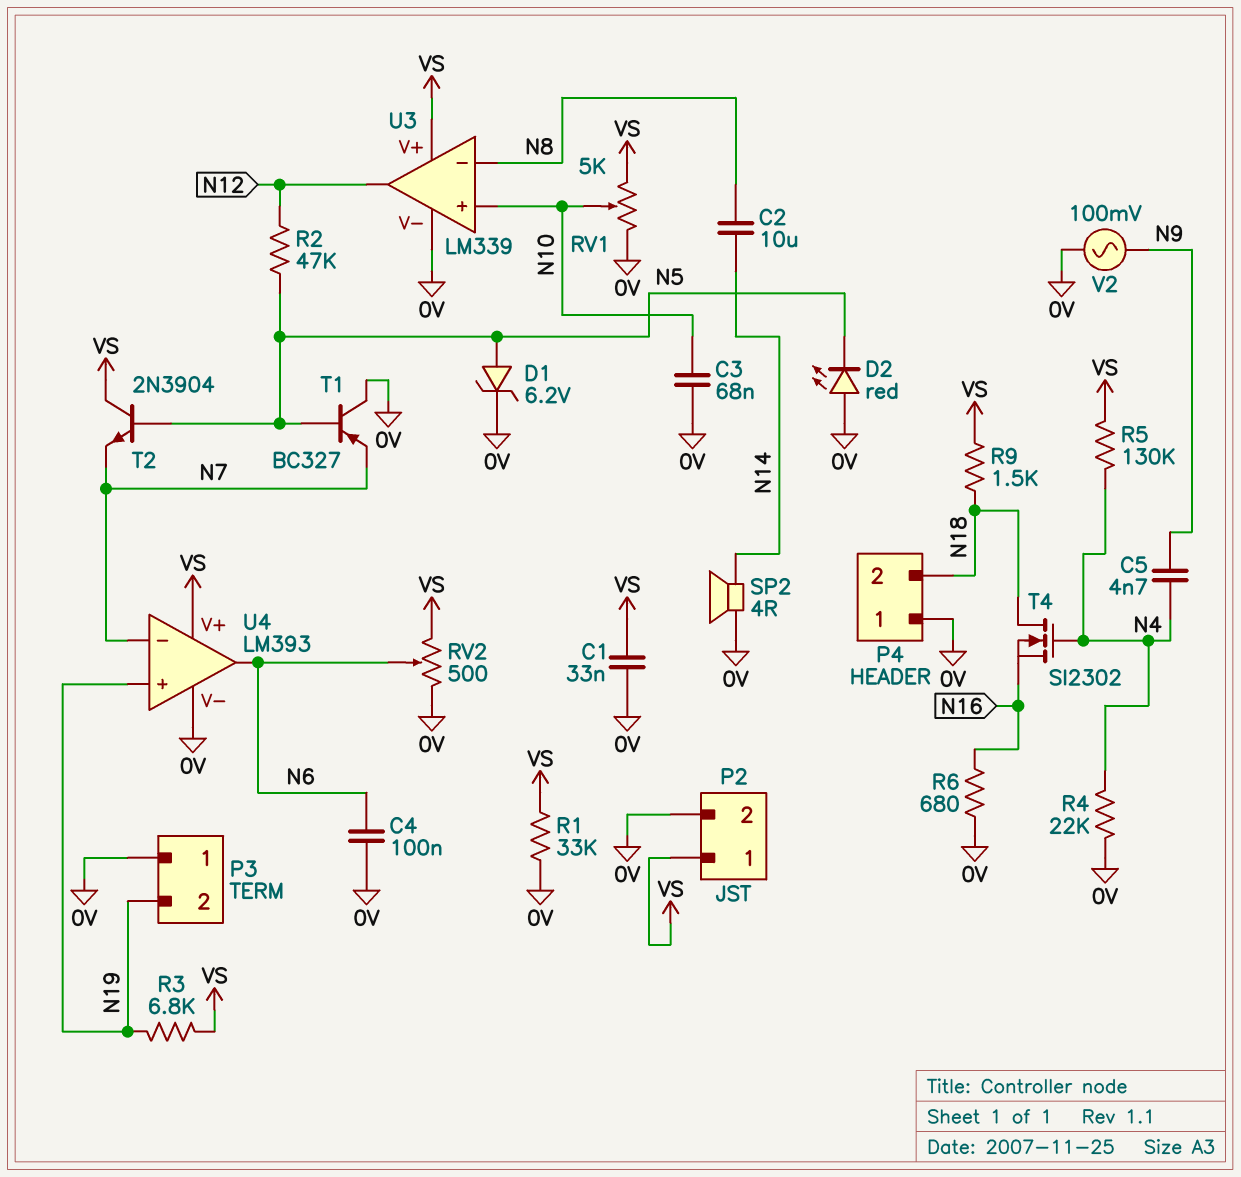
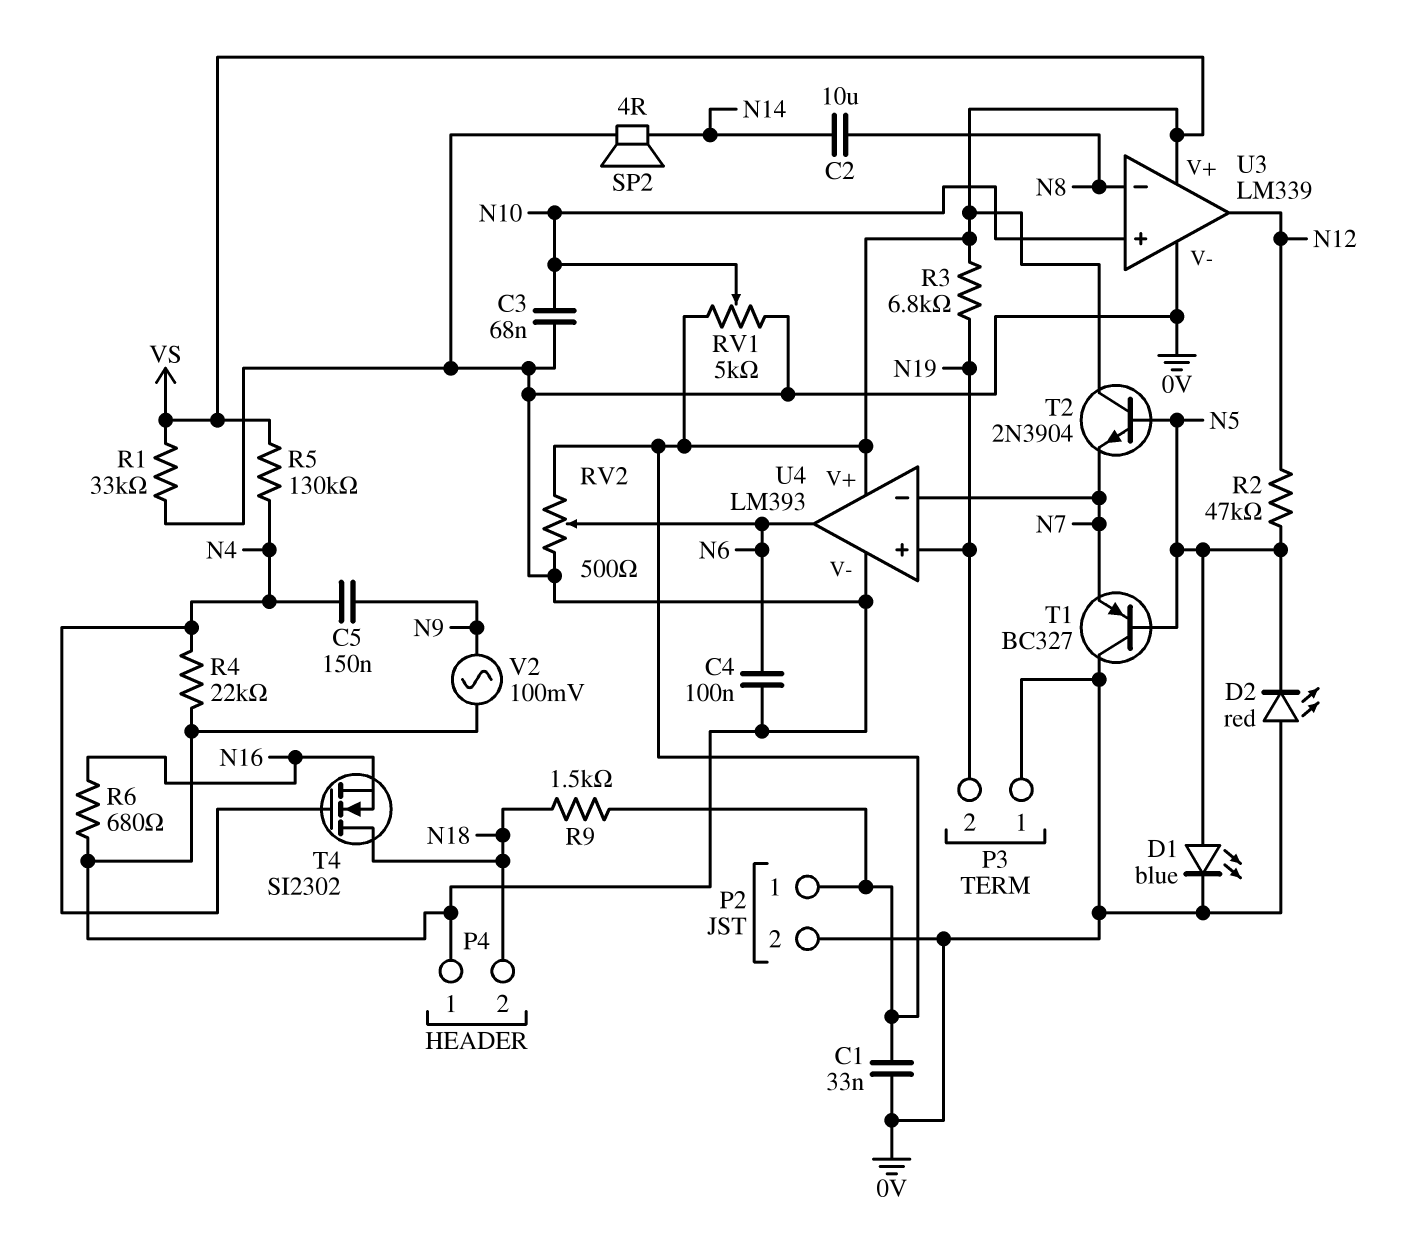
C5: 4.7nF (N4, N9) -> 150nF (N4, N9)
D1: zener 6.2V (A N5, K 0V) -> LED blue (A N5, K 0V)

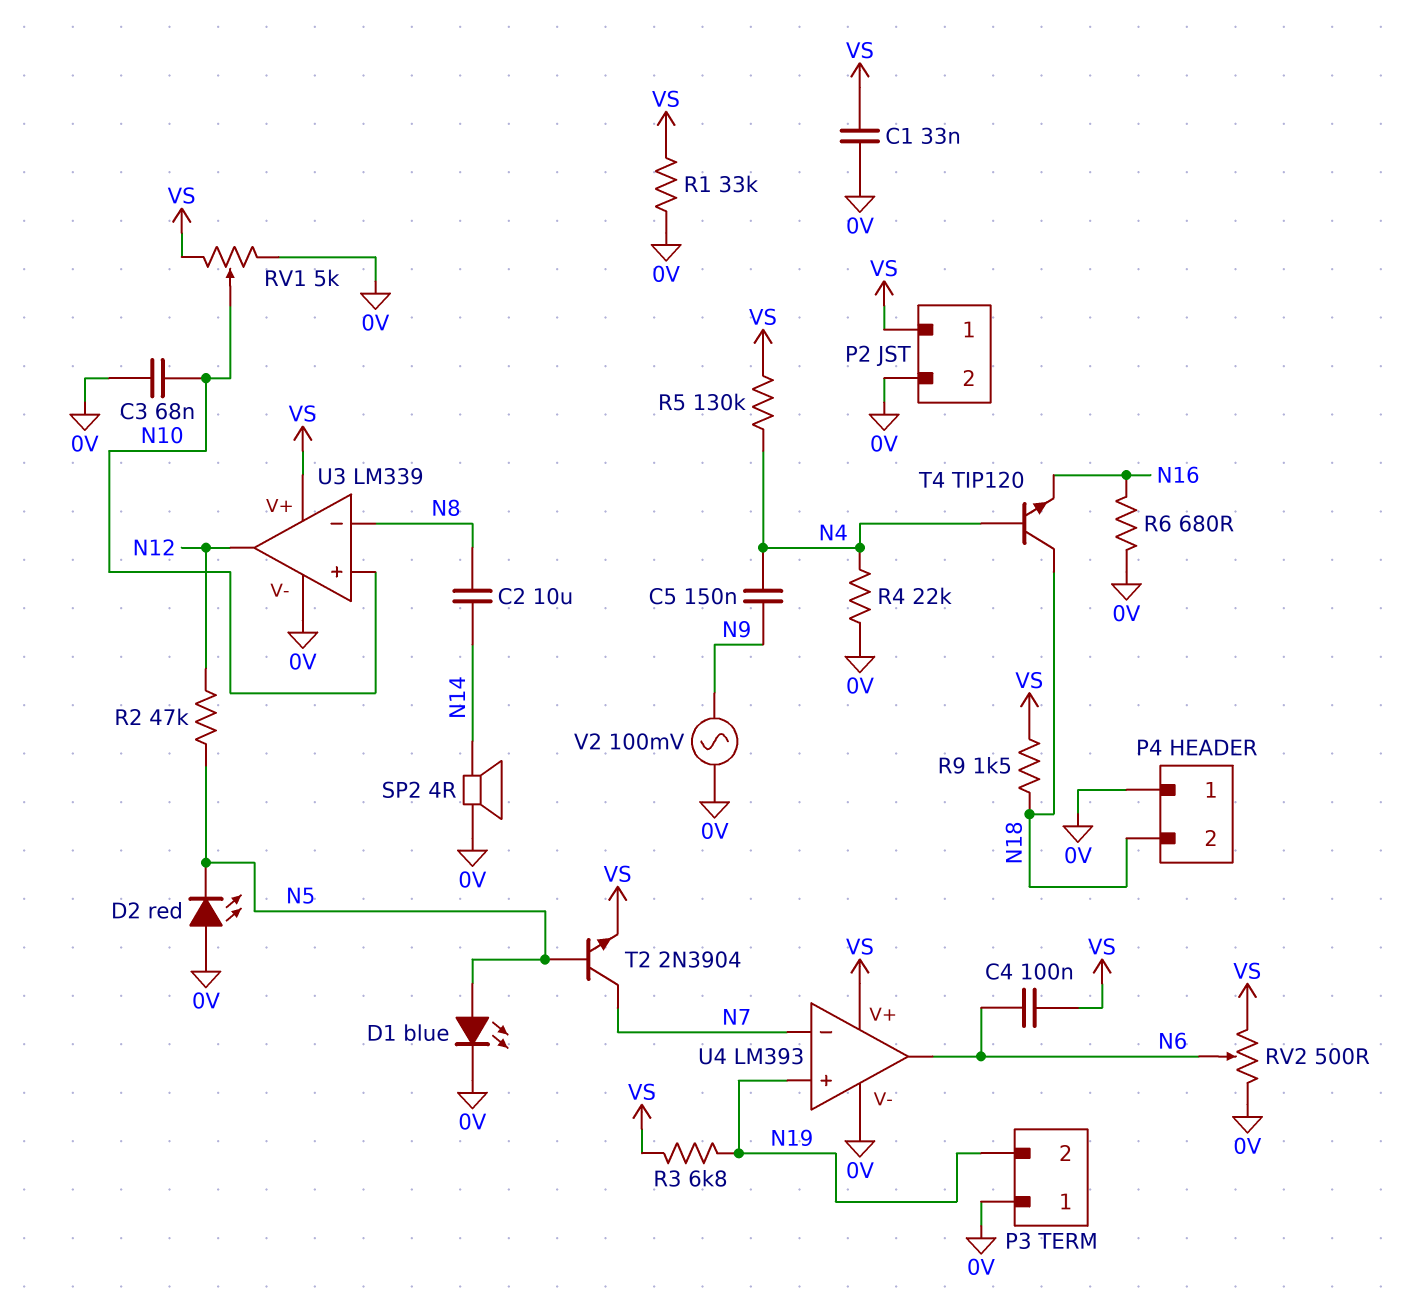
C4: 100nF (0V, N6) -> 100nF (N6, VS)
T1: PNP BC327 (B N5, C 0V, E N7) -> none
T2: NPN 2N3904 (B N5, C VS, E N7) -> NPN 2N3904 (B N5, C N7, E VS)
T4: NMOS SI2302 (G N4, D N18, S N16) -> NPN TIP120 (B N4, C N18, E N16)

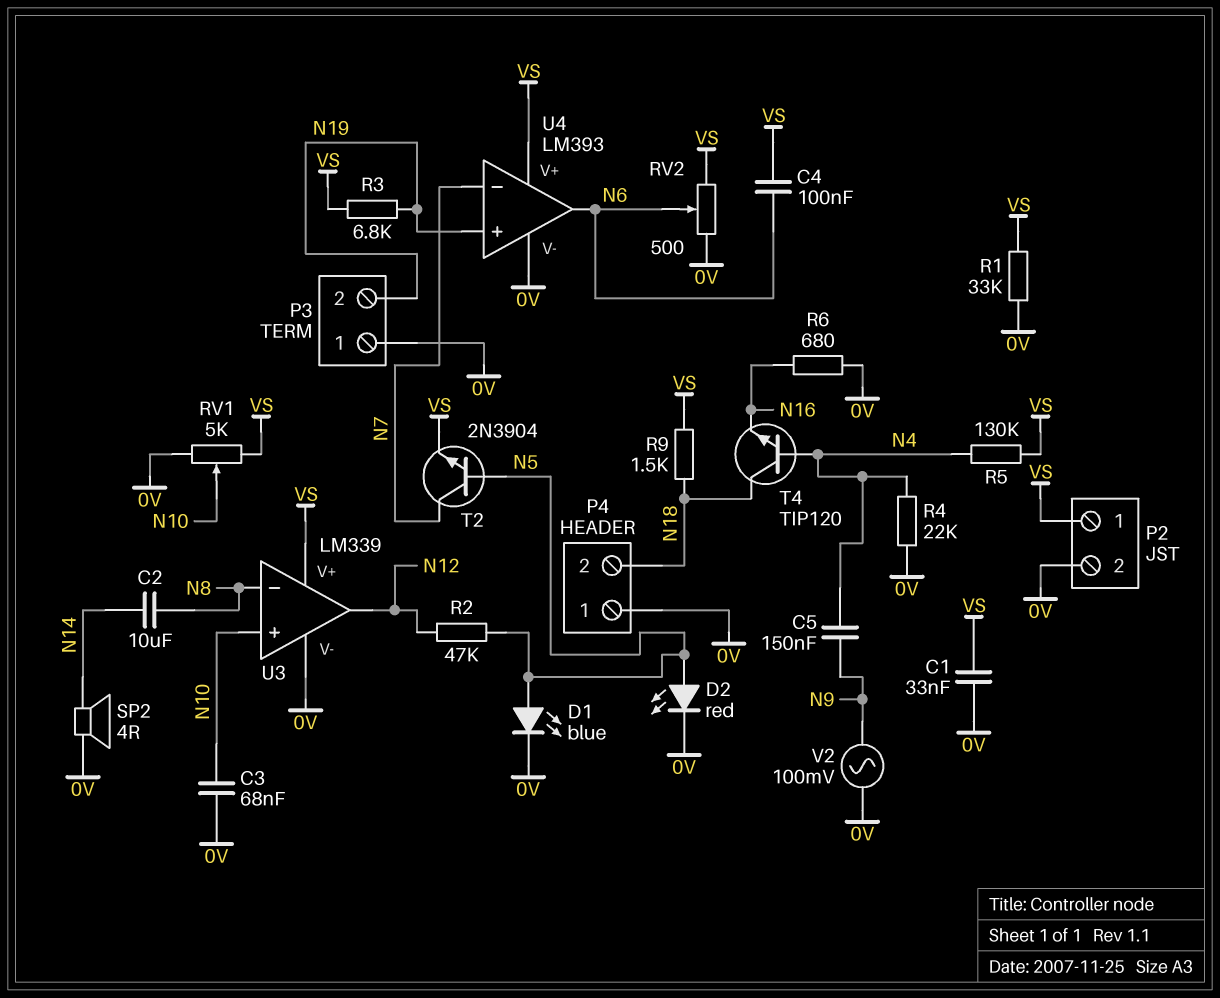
D2: LED red (A 0V, K N5) -> LED red (A N5, K 0V)

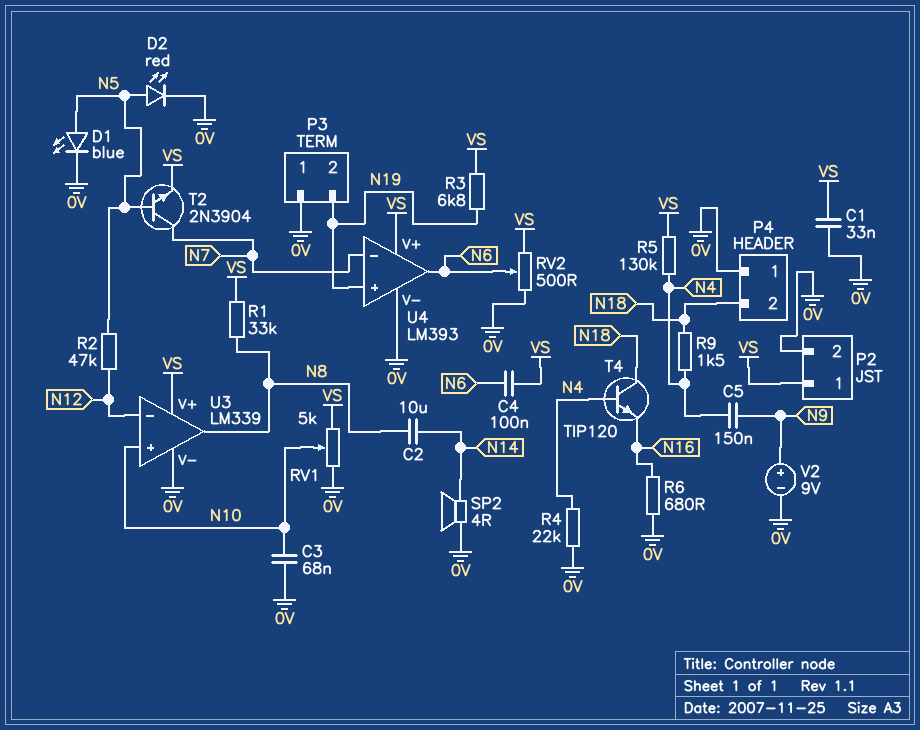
R1: 33k (0V, VS) -> 33k (N8, VS)
R9: 1.5k (N18, VS) -> 1.5k (N4, N18)
U3 pin in-: N8 -> N12
U3 pin out: N12 -> N8
V2: AC 100mV (0V, N9) -> 9V (plus N9, minus 0V)

